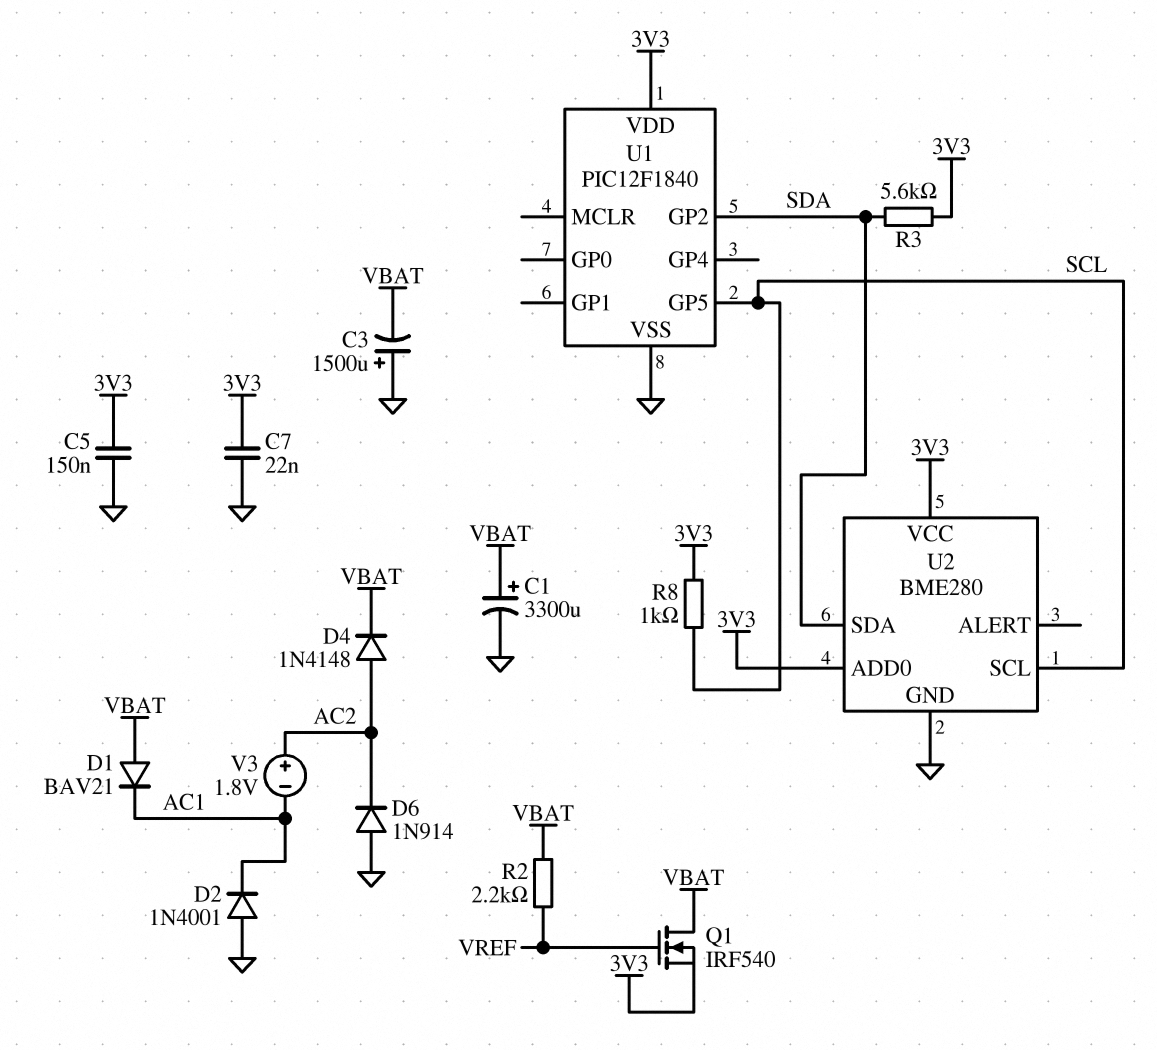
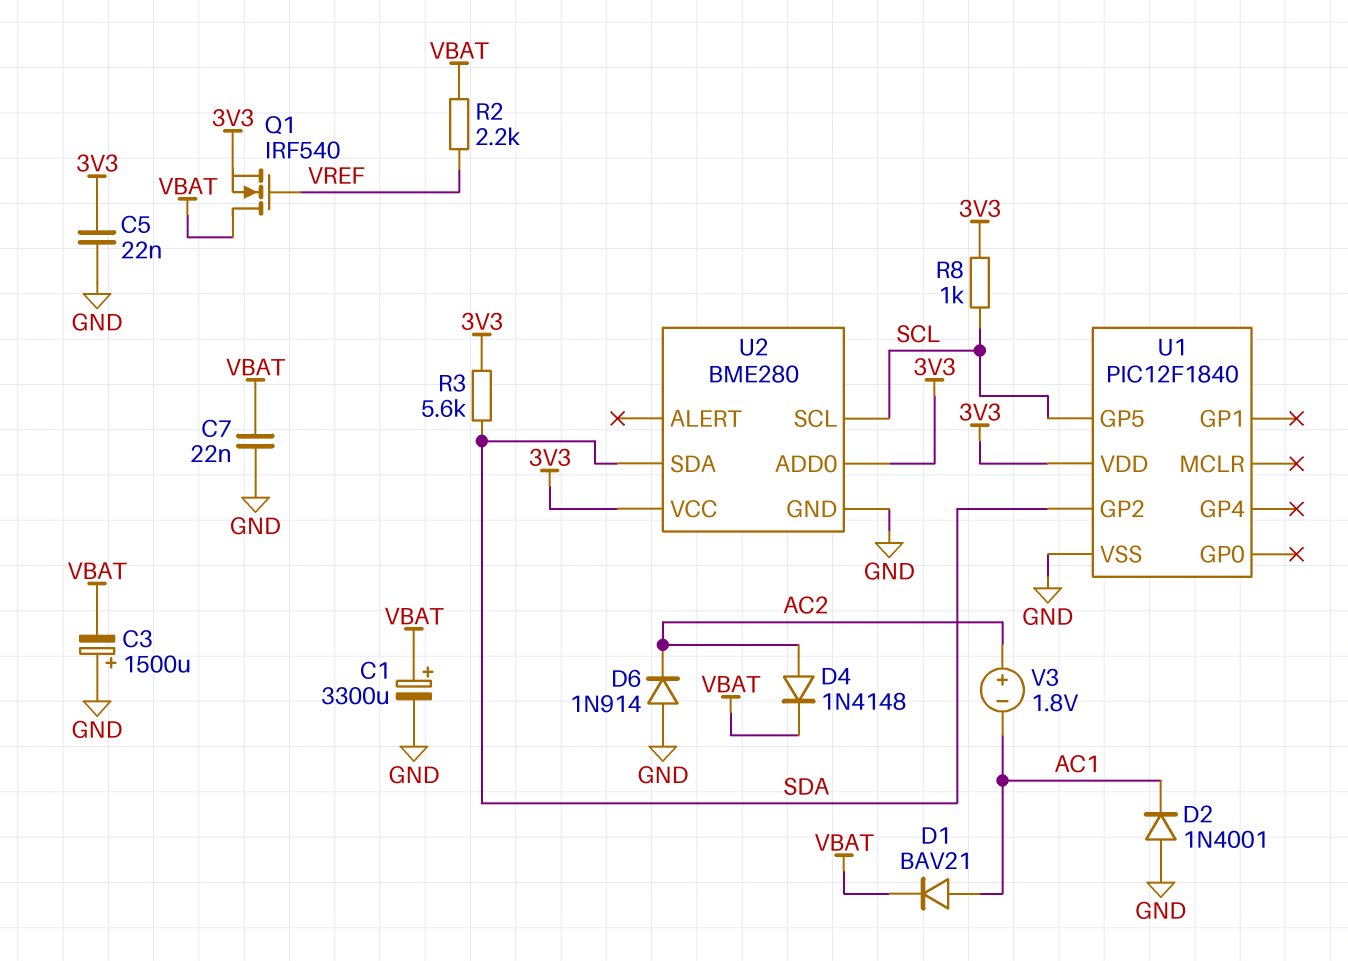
C5: 150nF (3V3, GND) -> 22nF (3V3, GND)
C7: 22nF (3V3, GND) -> 22nF (GND, VBAT)
D1: diode BAV21 (A VBAT, K AC1) -> diode BAV21 (A AC1, K VBAT)

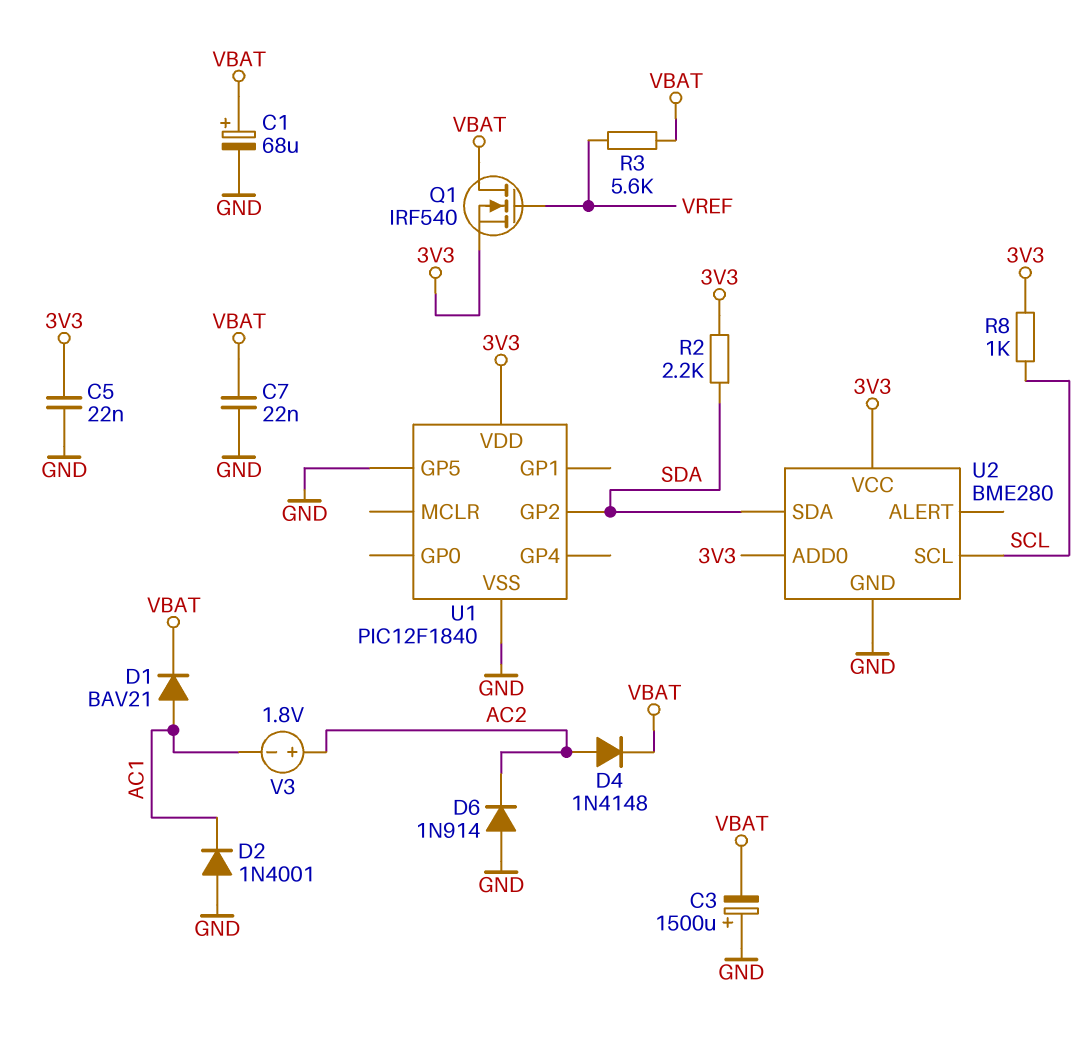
C1: 3300uF (plus VBAT, minus GND) -> 68uF (plus VBAT, minus GND)
R2: 2.2k (VBAT, VREF) -> 2.2k (3V3, SDA)
R3: 5.6k (3V3, SDA) -> 5.6k (VBAT, VREF)
U1 pin GP5: SCL -> GND

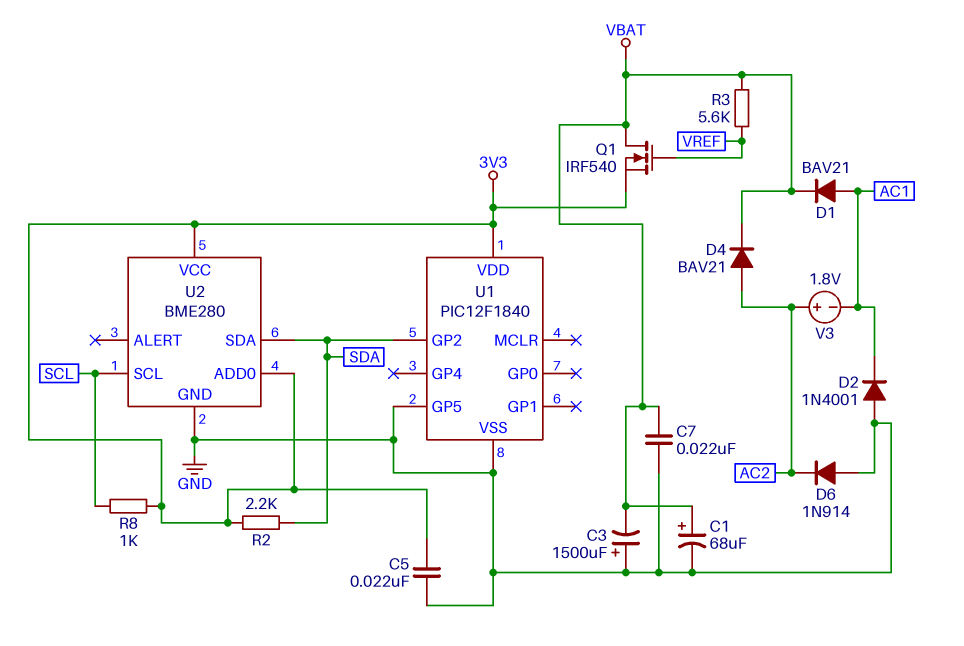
D4: diode 1N4148 (A AC2, K VBAT) -> diode BAV21 (A AC2, K VBAT)

